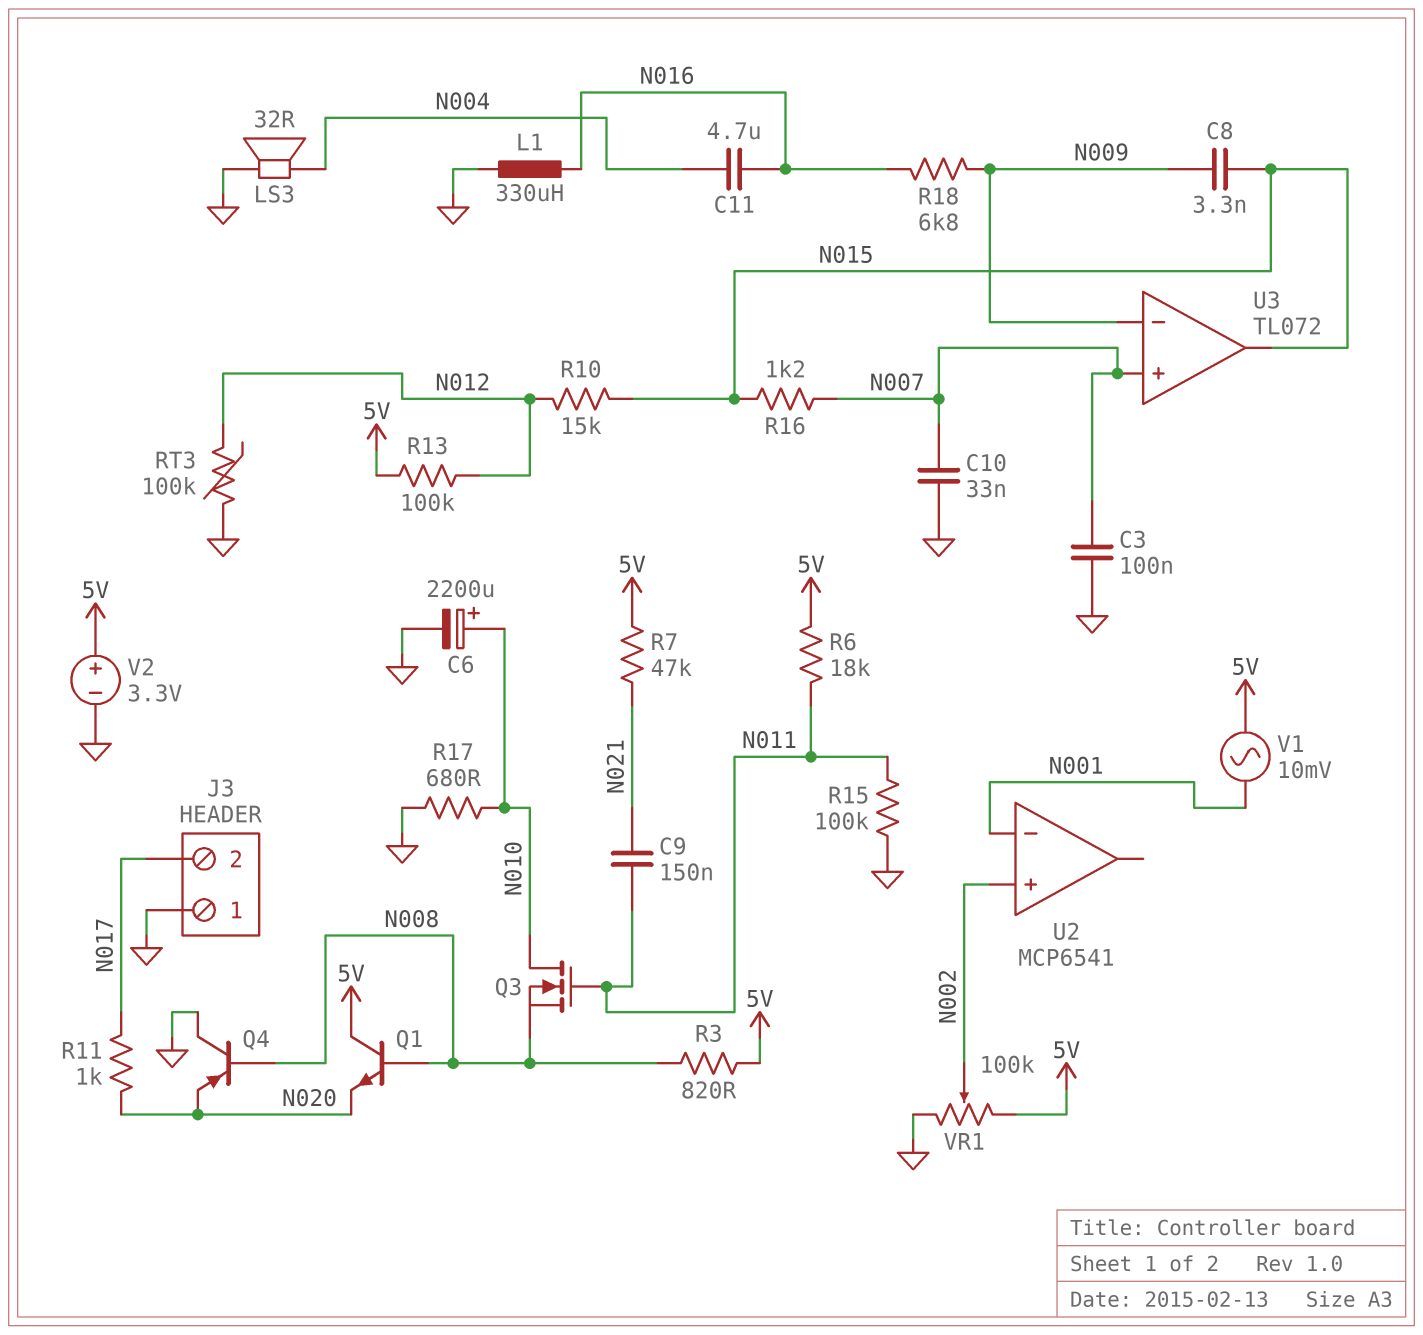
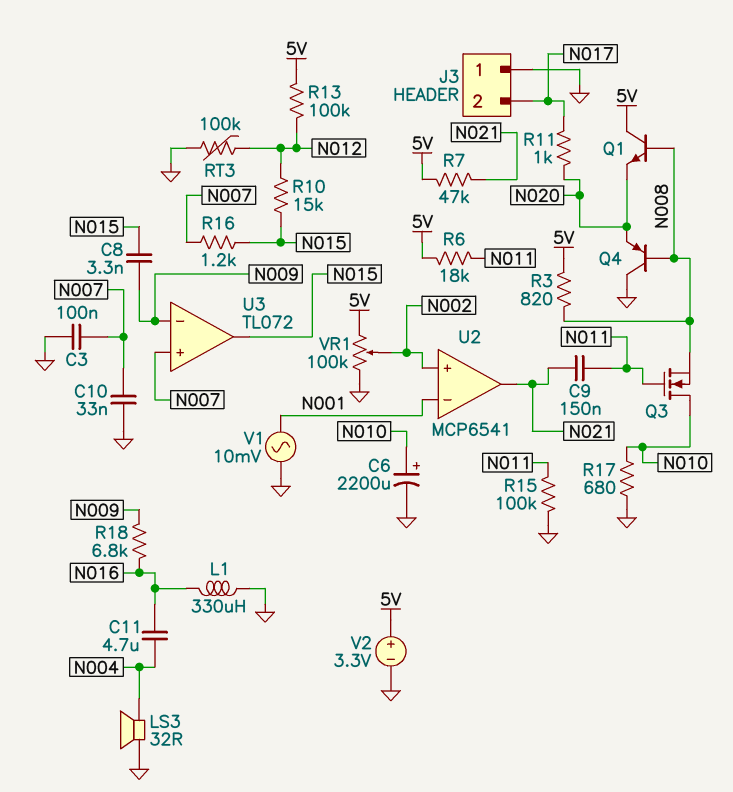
U2 pin out: none -> N021
V1: AC 10mV (5V, N001) -> AC 10mV (GND, N001)

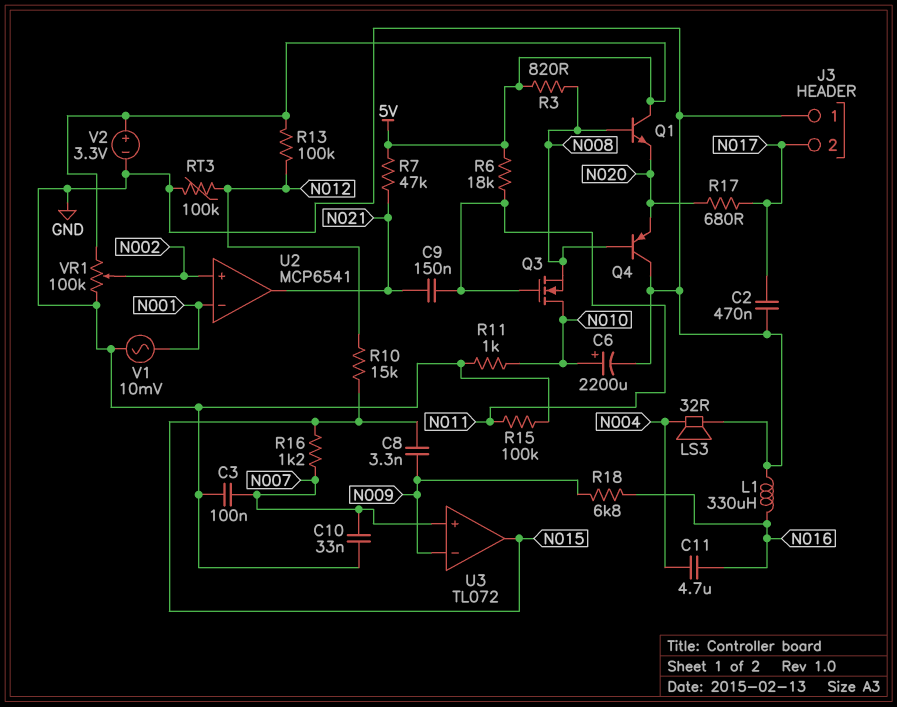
C2: none -> 470nF (GND, N017)
R11: 1k (N017, N020) -> 1k (GND, N010)
R17: 680 (GND, N010) -> 680 (N017, N020)

